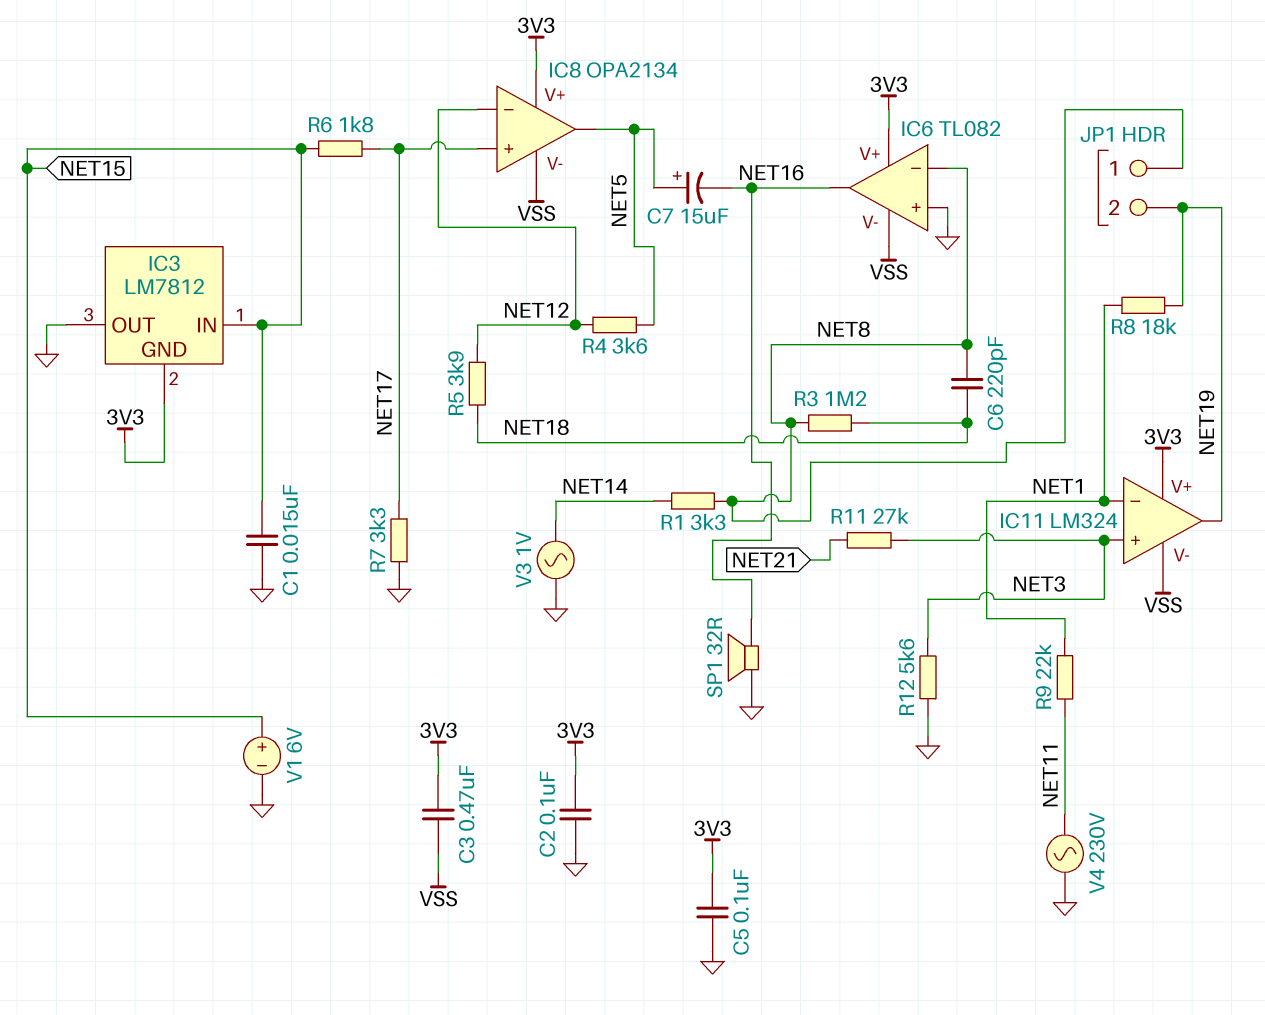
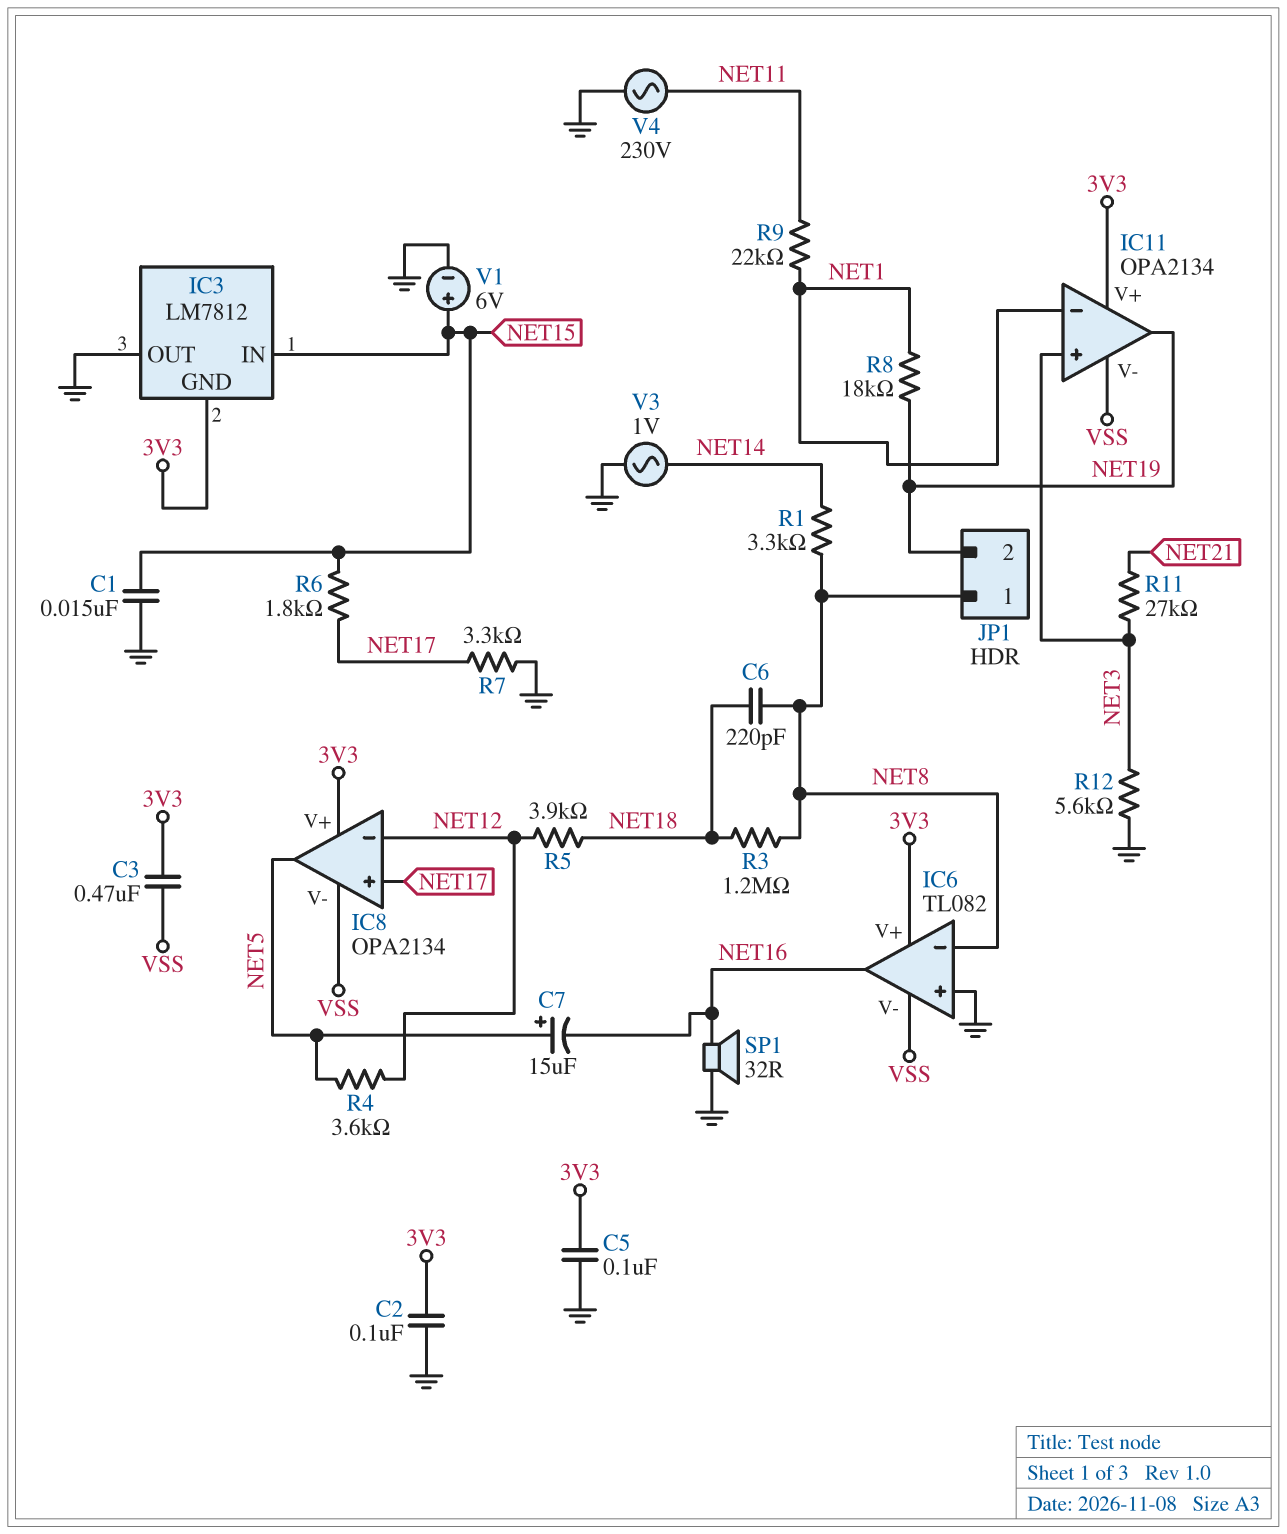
IC11: LM324 -> OPA2134

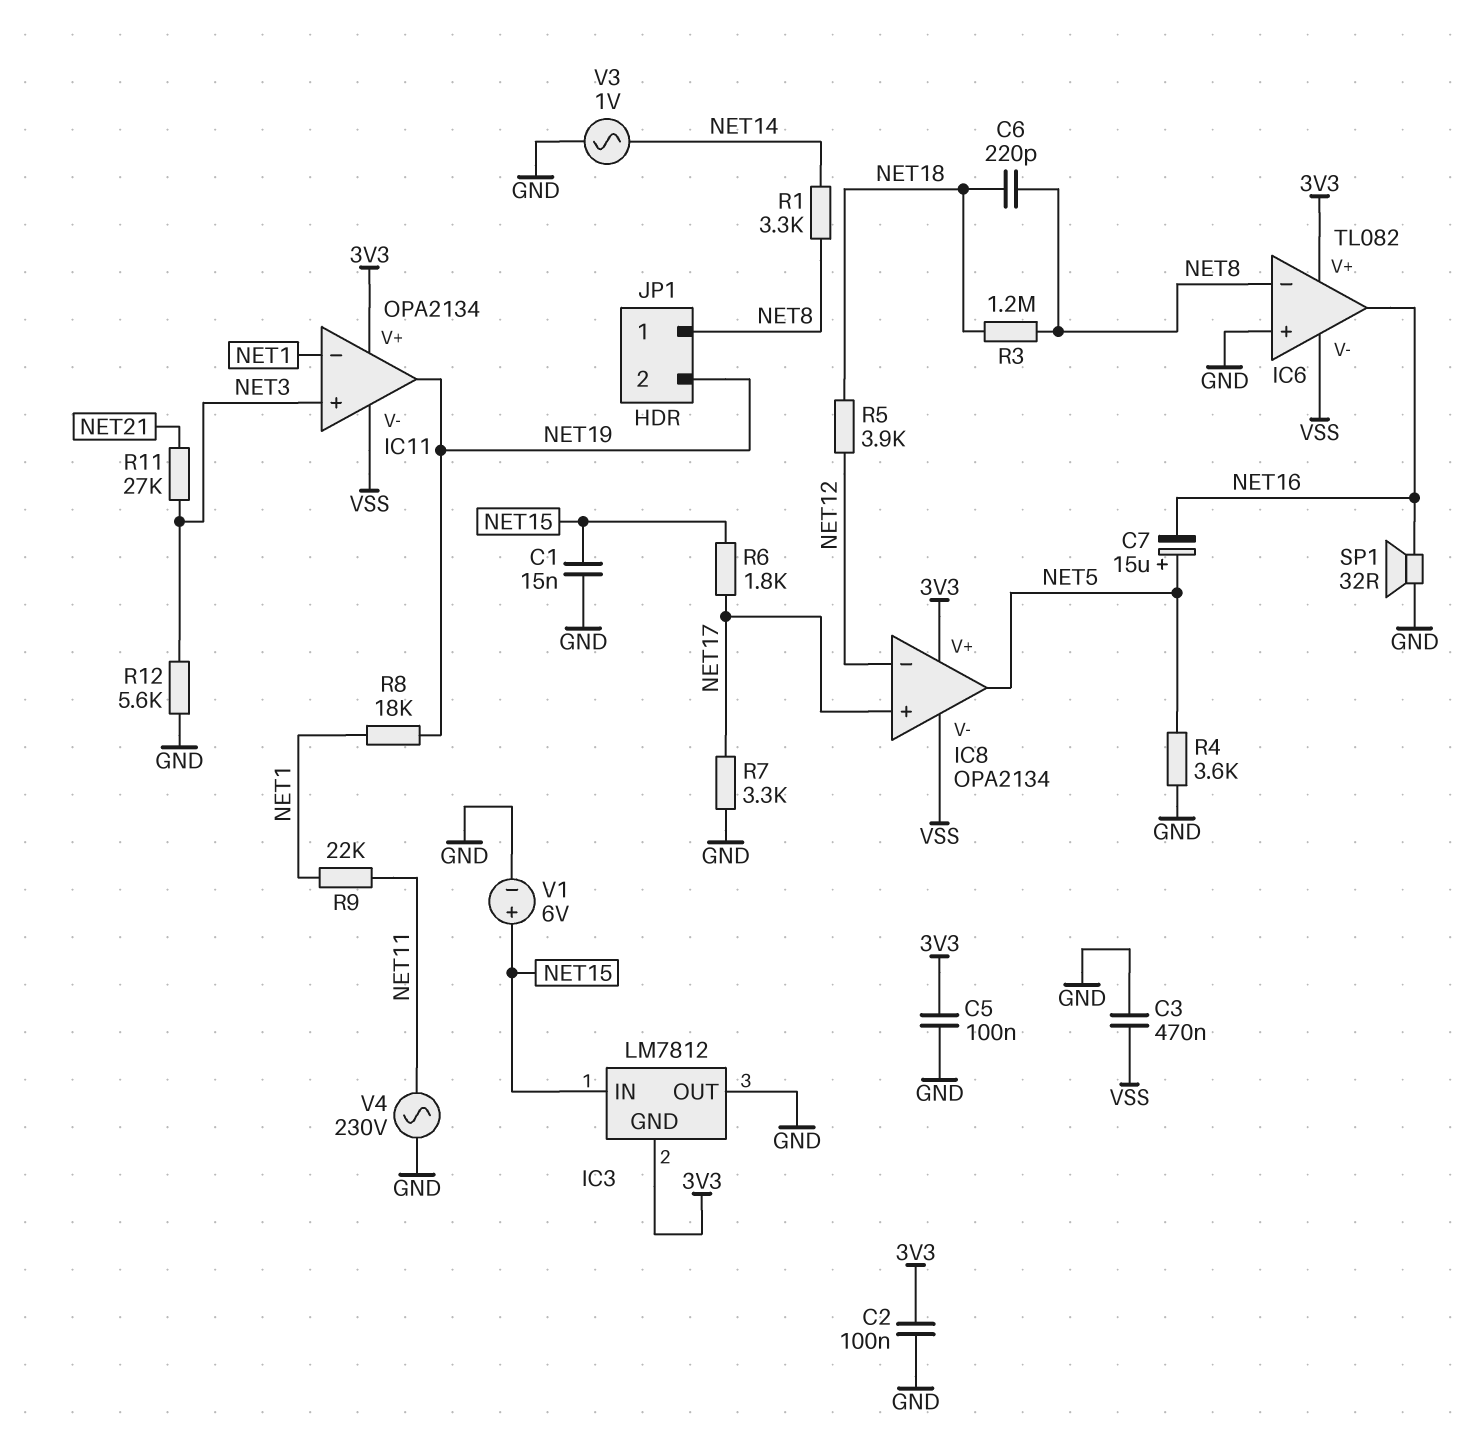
C3: 470nF (3V3, VSS) -> 470nF (GND, VSS)
R4: 3.6k (NET5, NET12) -> 3.6k (GND, NET5)

